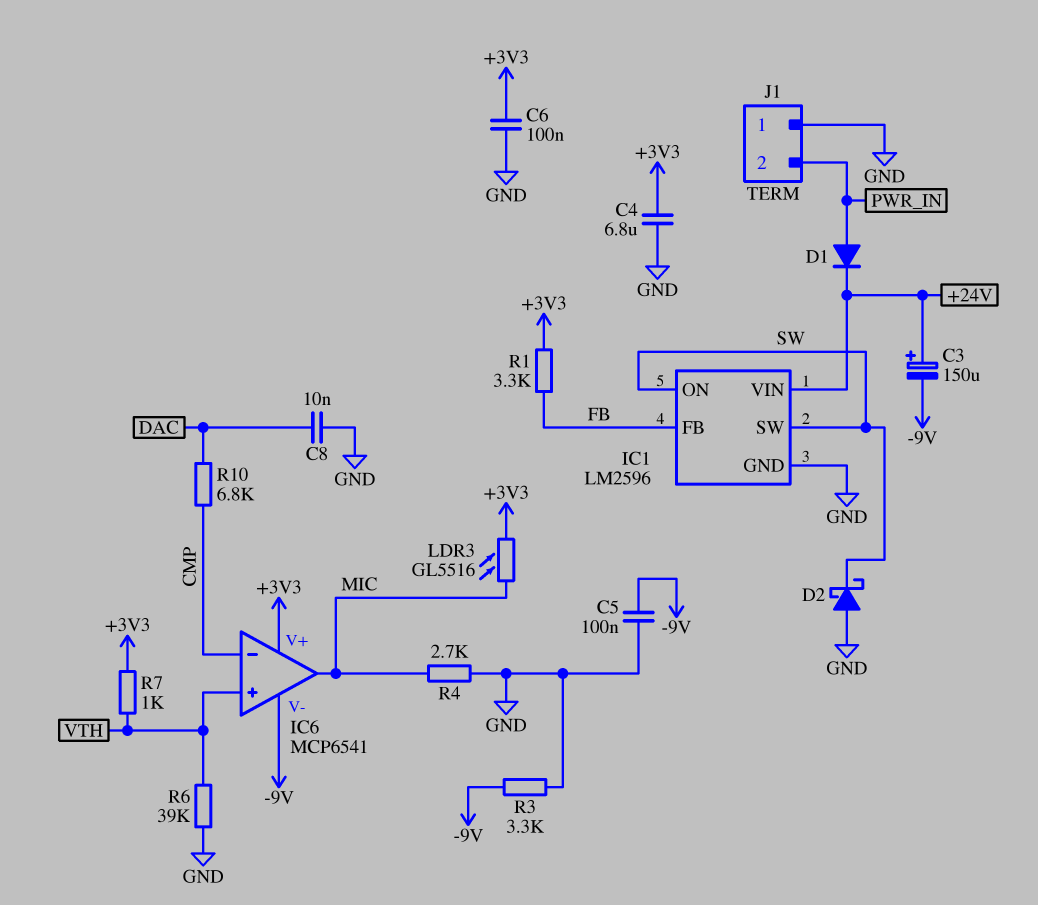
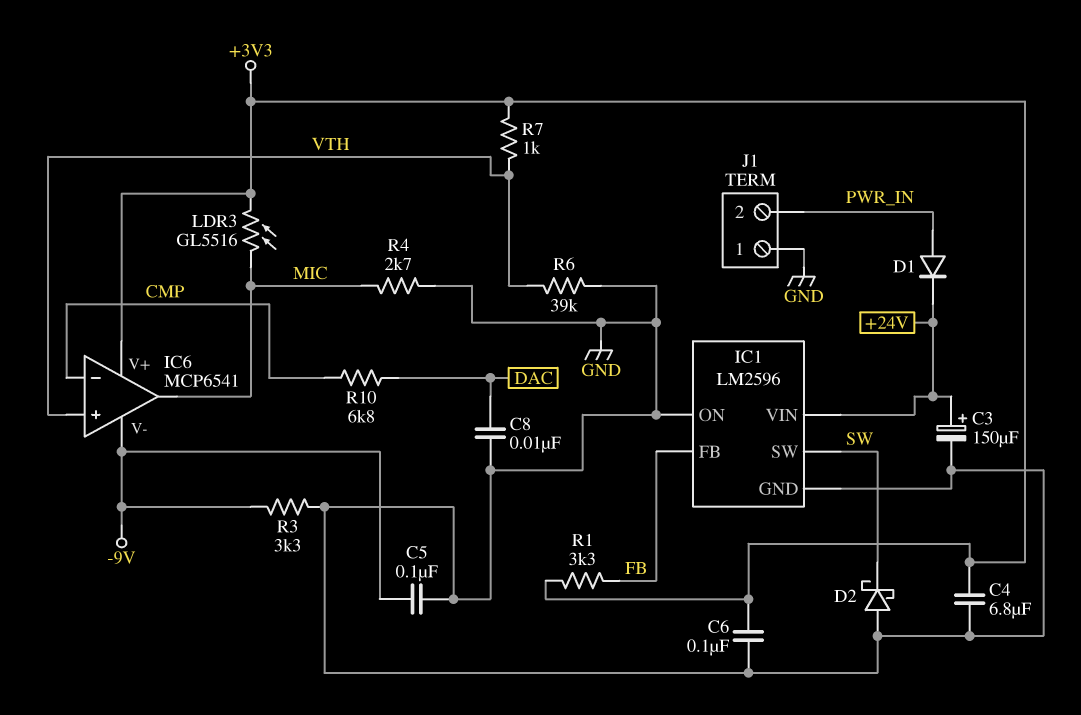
C3: 150uF (plus +24V, minus -9V) -> 150uF (plus +24V, minus GND)
IC1 pin ON: SW -> GND

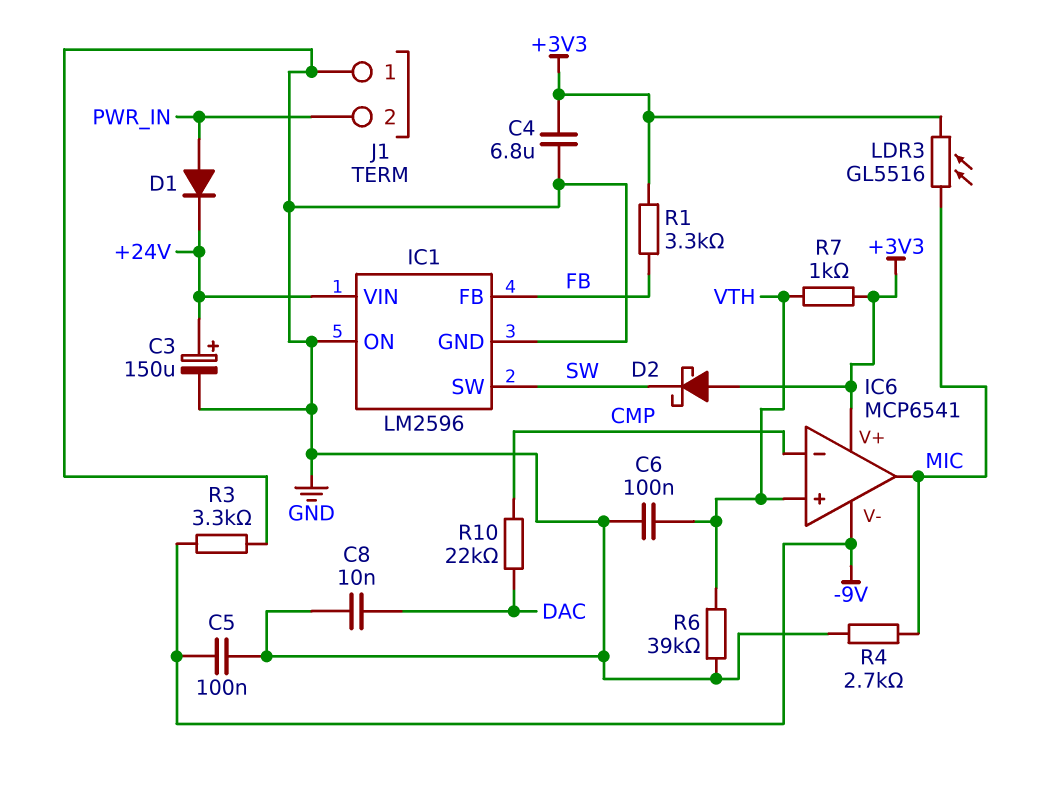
C6: 100nF (+3V3, GND) -> 100nF (GND, VTH)
D2: schottky (A GND, K SW) -> schottky (A +3V3, K SW)
R10: 6.8k (CMP, DAC) -> 22k (CMP, DAC)

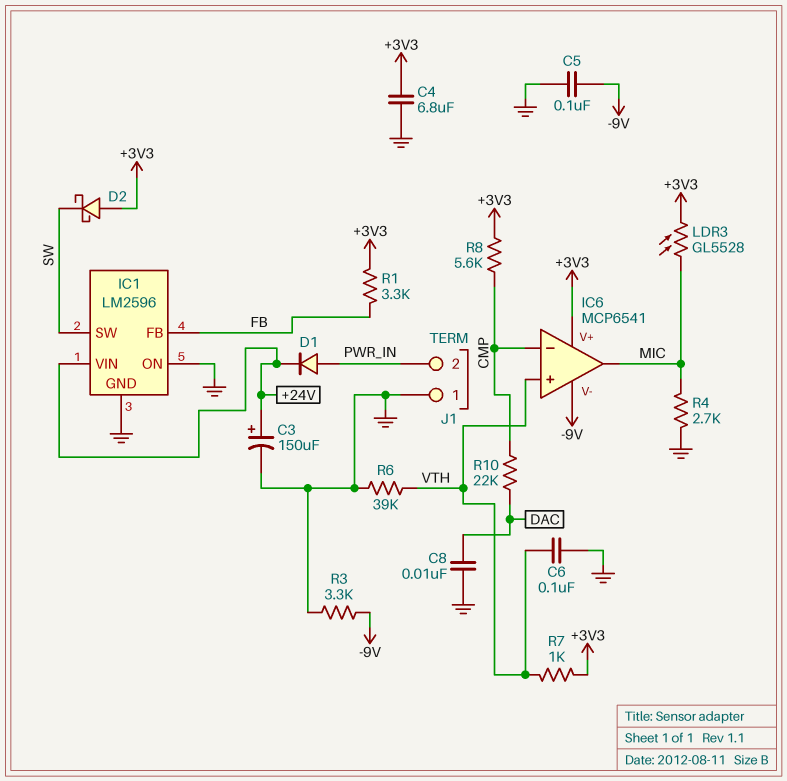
LDR3: GL5516 (+3V3, MIC) -> GL5528 (+3V3, MIC)
R8: none -> 5.6k (+3V3, CMP)

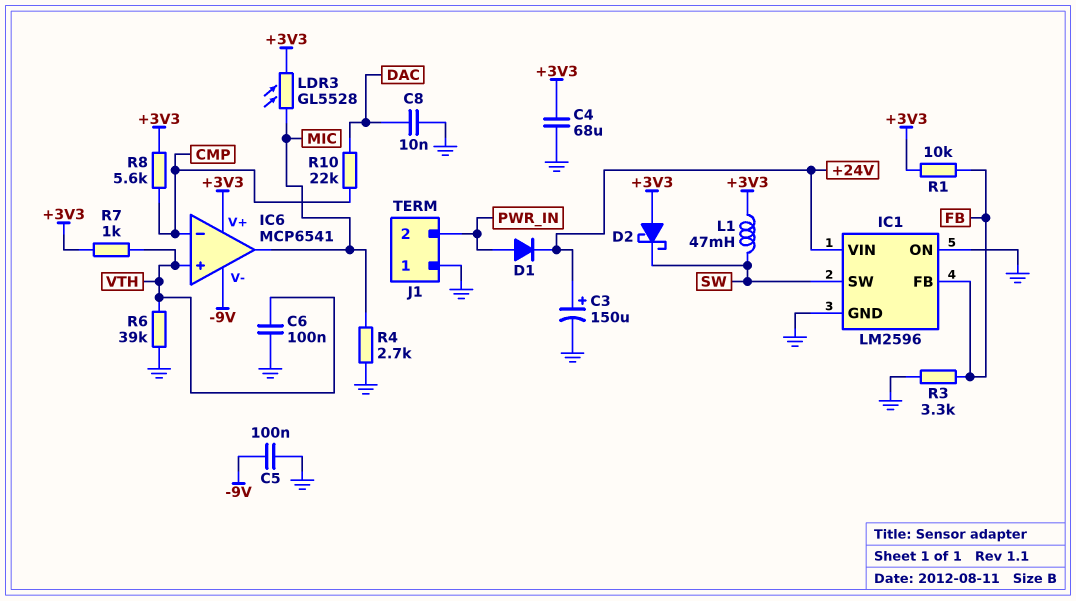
C4: 6.8uF (+3V3, GND) -> 68uF (+3V3, GND)
L1: none -> 47mH (+3V3, SW)
R1: 3.3k (+3V3, FB) -> 10k (+3V3, FB)
R3: 3.3k (-9V, GND) -> 3.3k (FB, GND)

